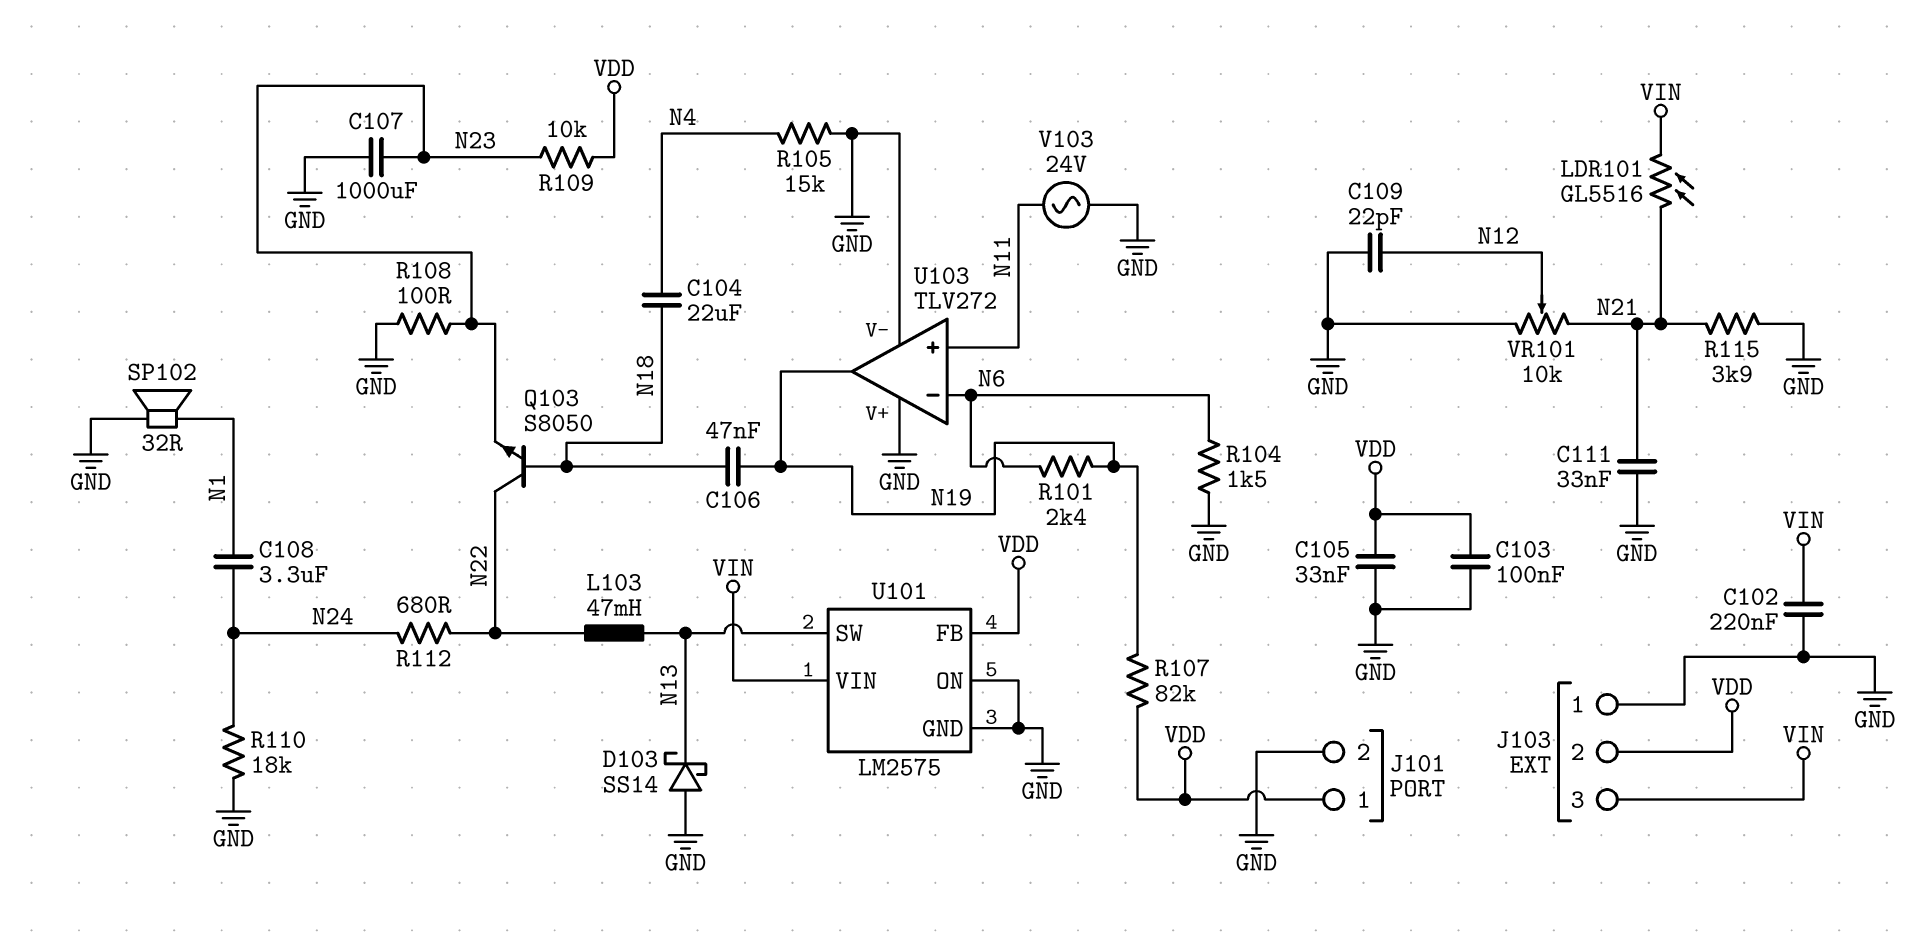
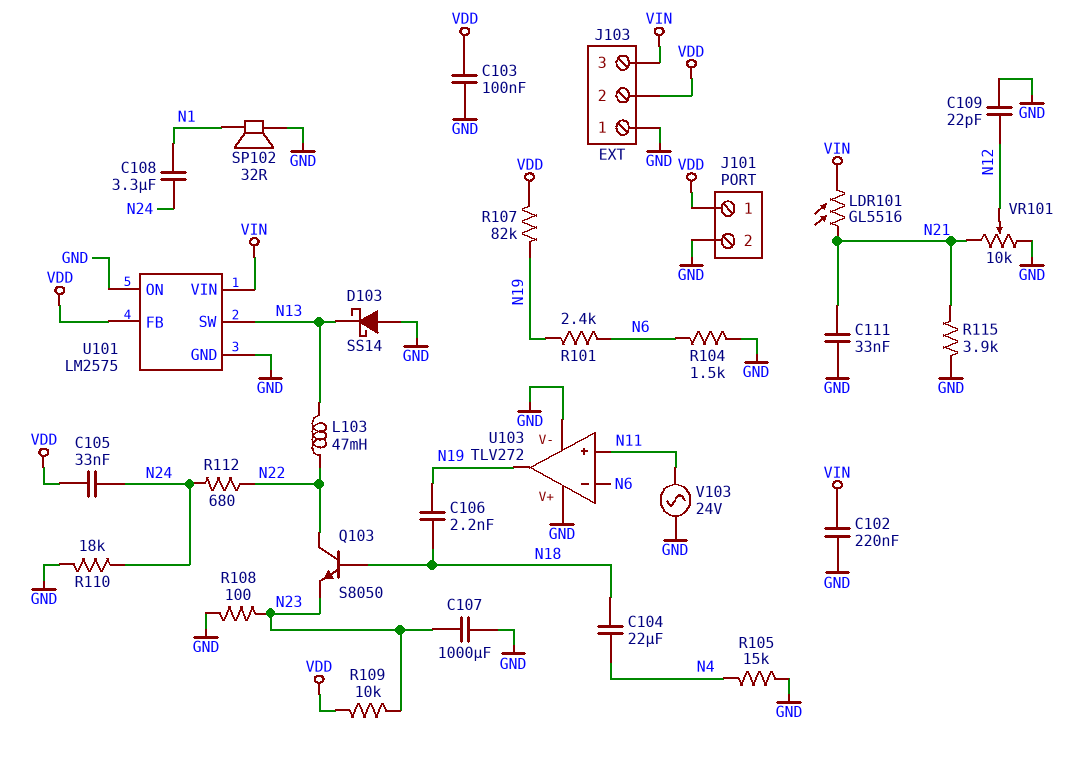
C105: 33nF (GND, VDD) -> 33nF (N24, VDD)
C106: 47nF (N18, N19) -> 2.2nF (N18, N19)

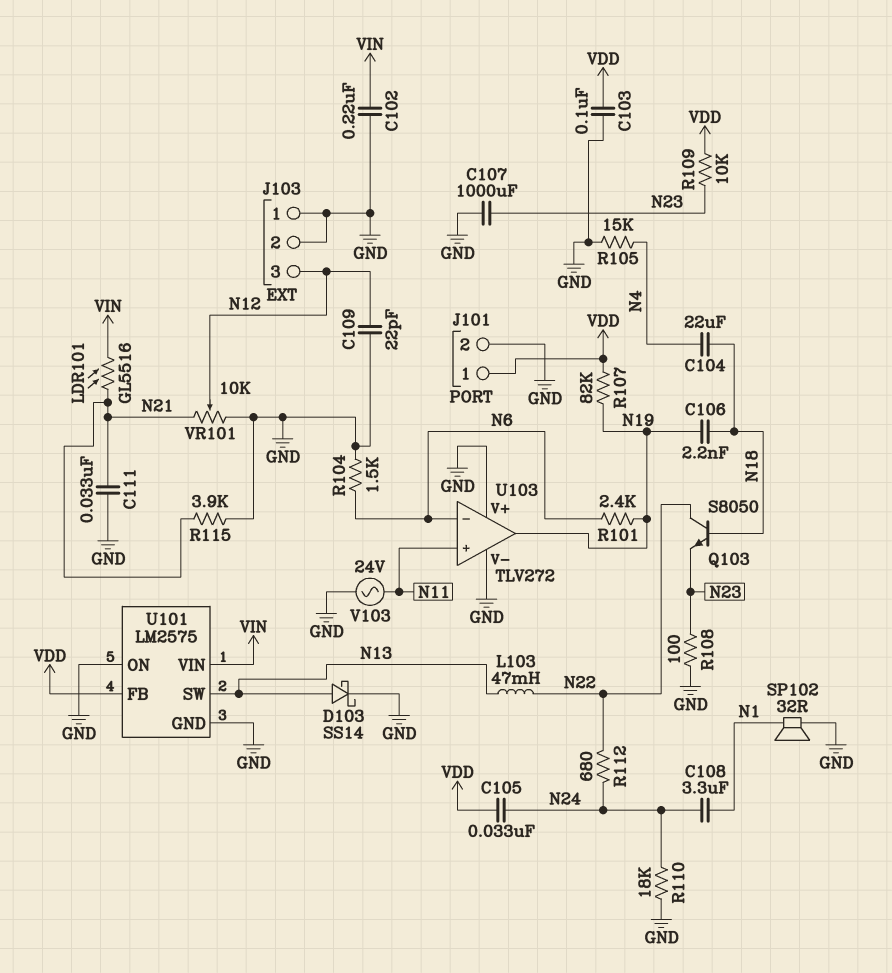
D103: schottky SS14 (A GND, K N13) -> schottky SS14 (A N13, K GND)
J103 pin 2: VDD -> GND
J103 pin 3: VIN -> N12

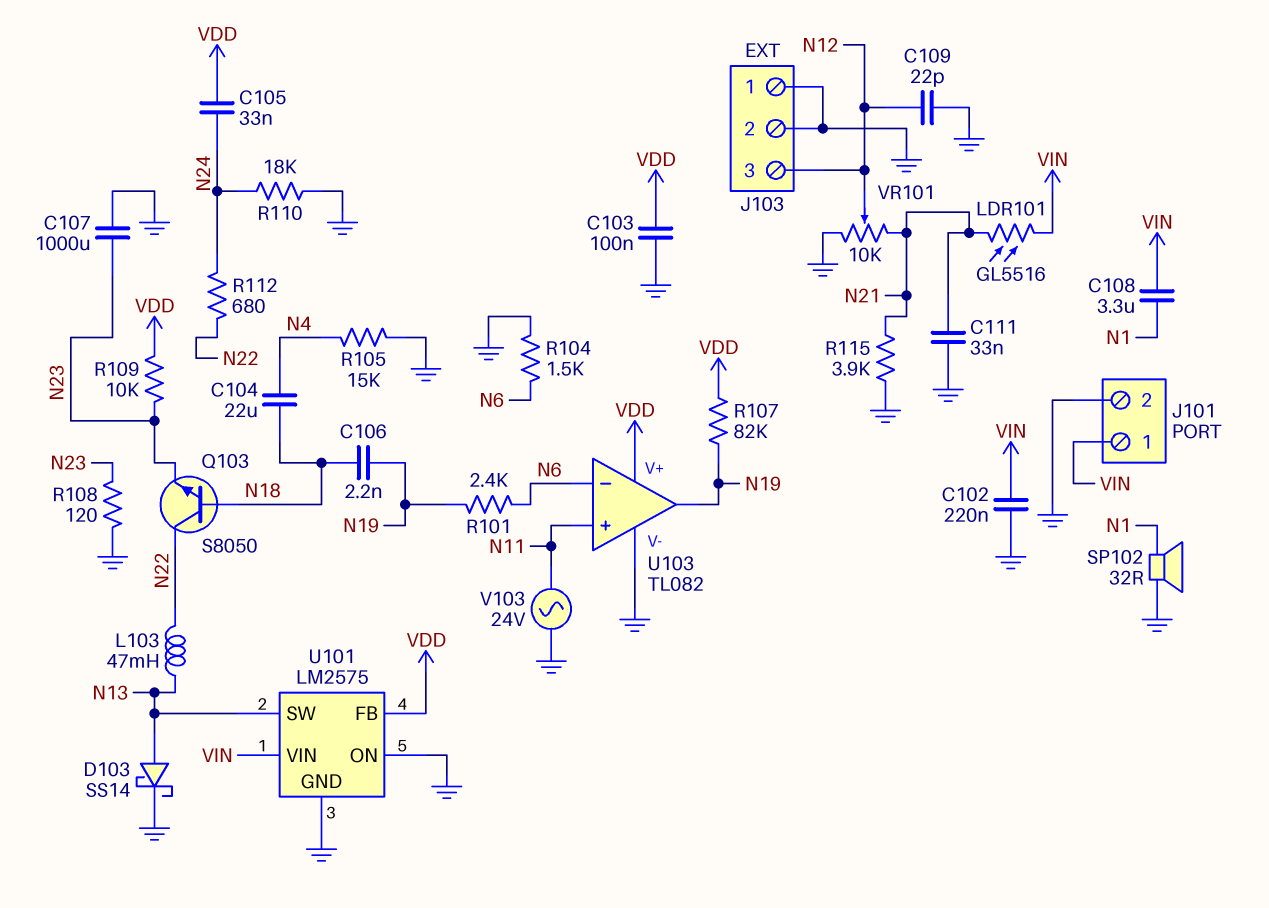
C108: 3.3uF (N1, N24) -> 3.3uF (N1, VIN)
J101 pin 1: VDD -> VIN
R108: 100 (GND, N23) -> 120 (GND, N23)
U103: TLV272 -> TL082
U103 pin V+: GND -> VDD

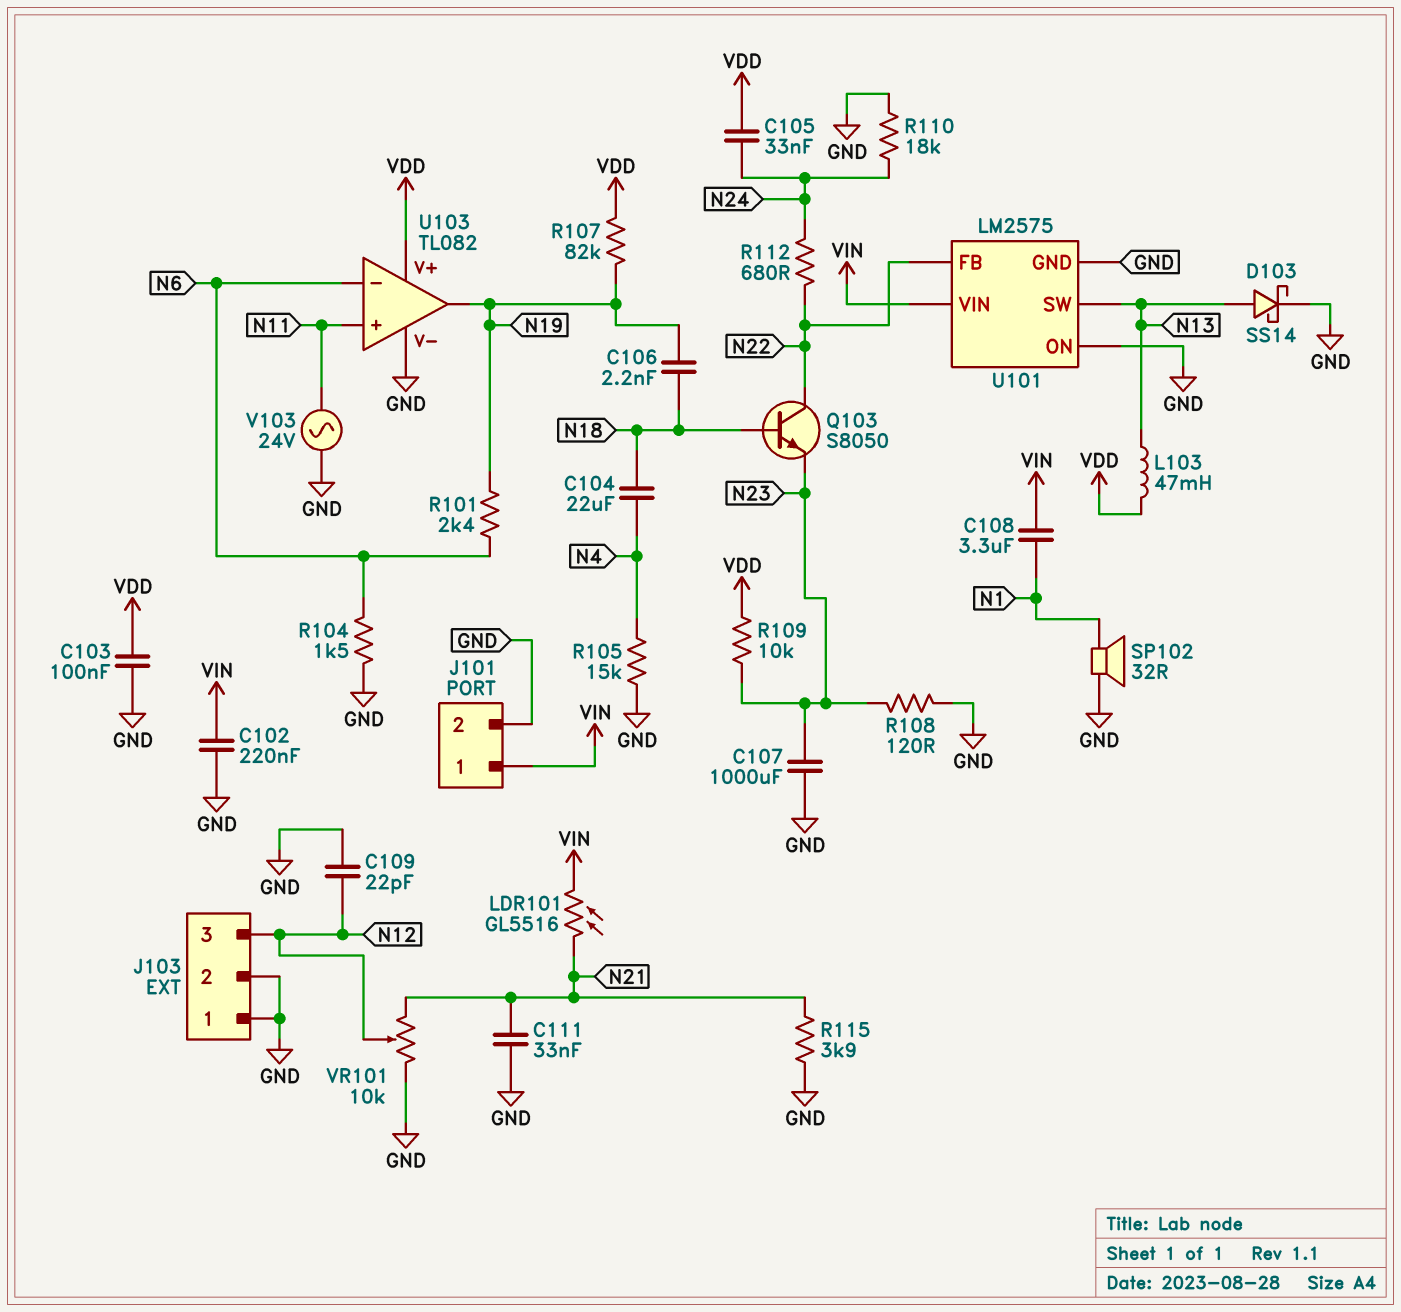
L103: 47mH (N13, N22) -> 47mH (N13, VDD)
U101 pin FB: VDD -> N22

